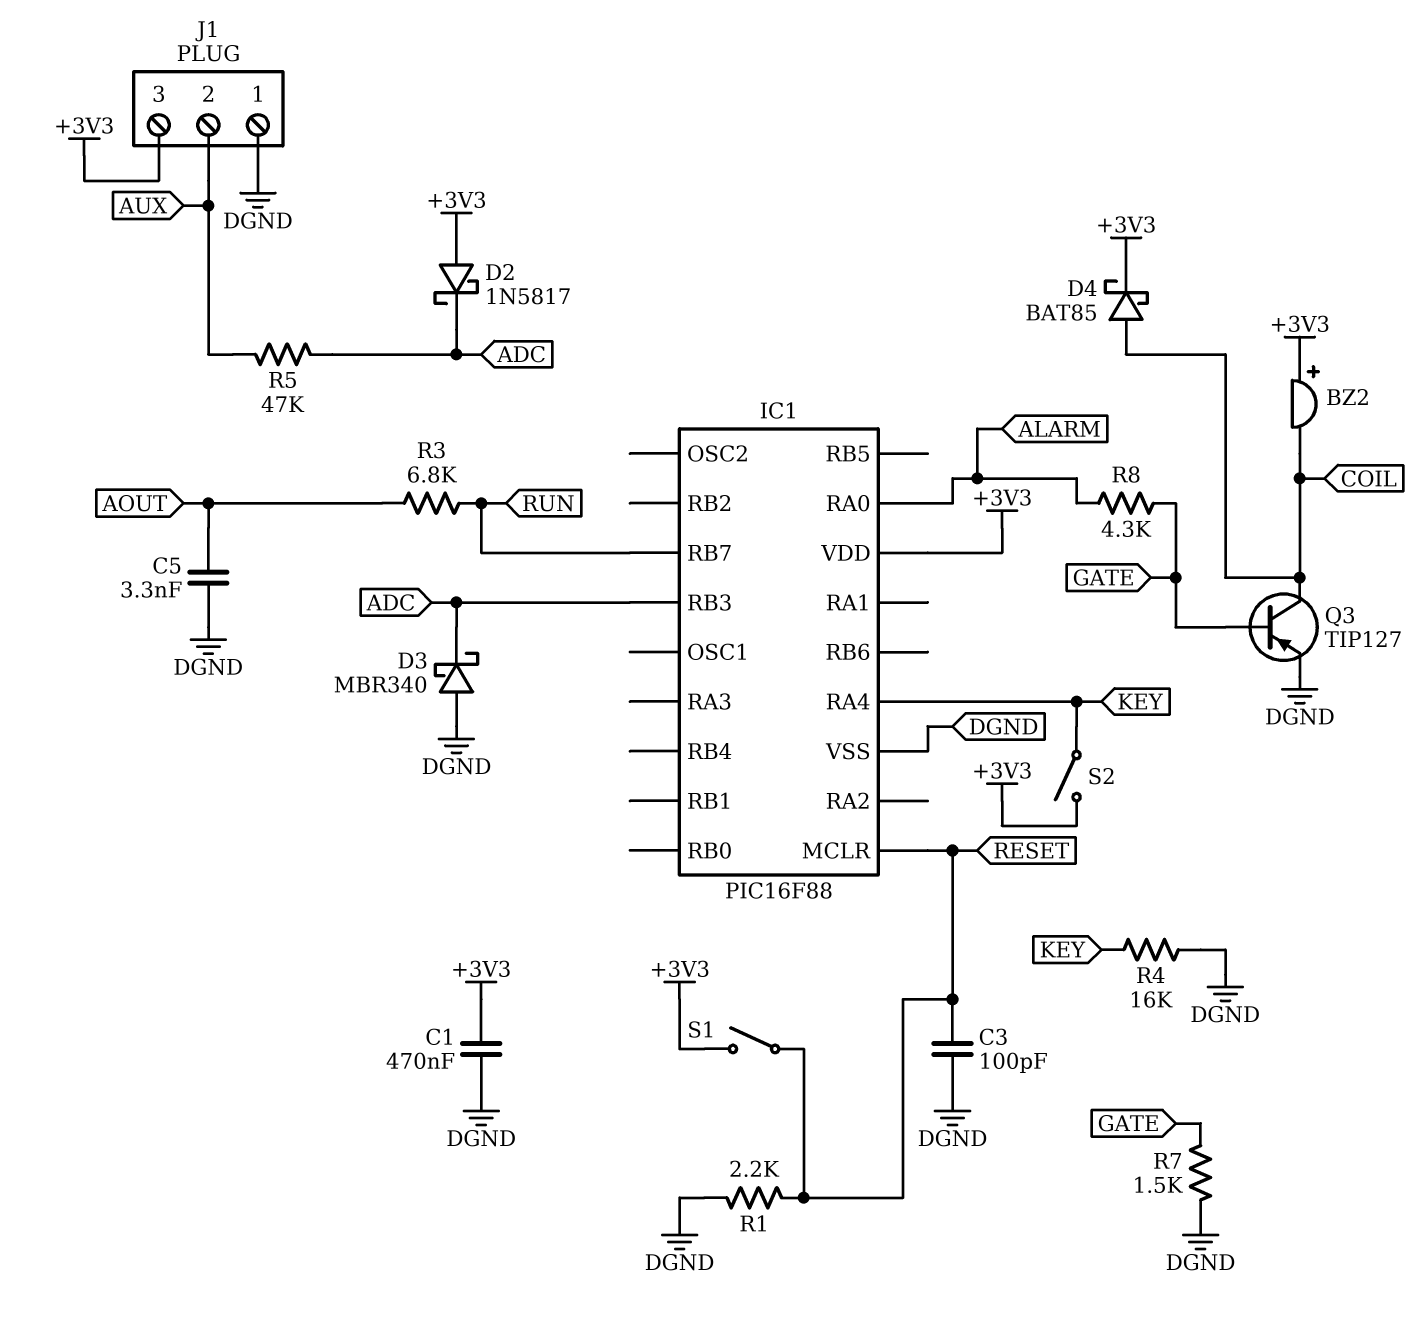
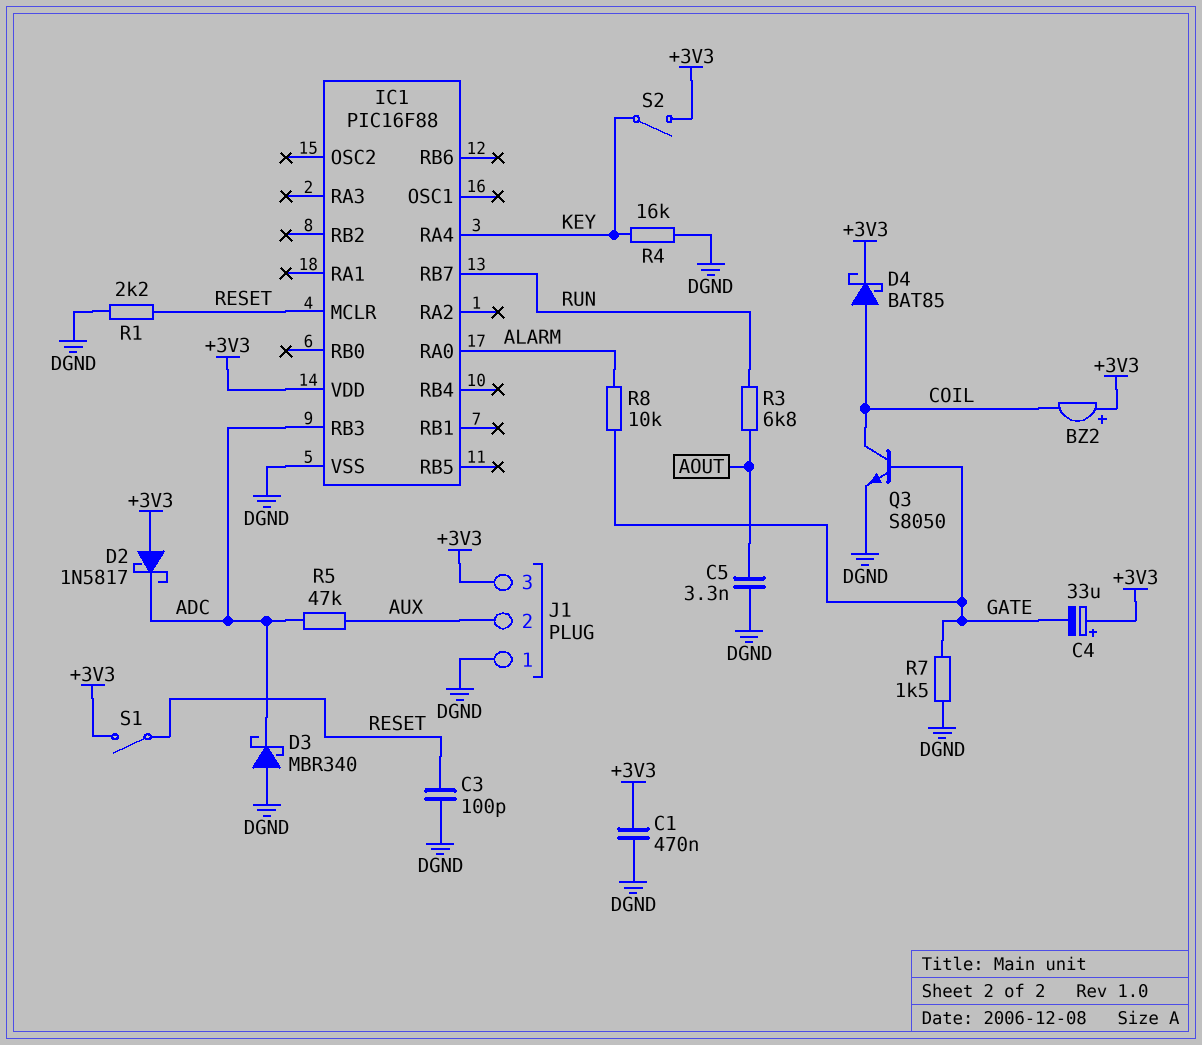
C4: none -> 33uF (plus +3V3, minus GATE)
Q3: PNP TIP127 (B GATE, C COIL, E DGND) -> NPN S8050 (B GATE, C COIL, E DGND)
R8: 4.3k (ALARM, GATE) -> 10k (ALARM, GATE)

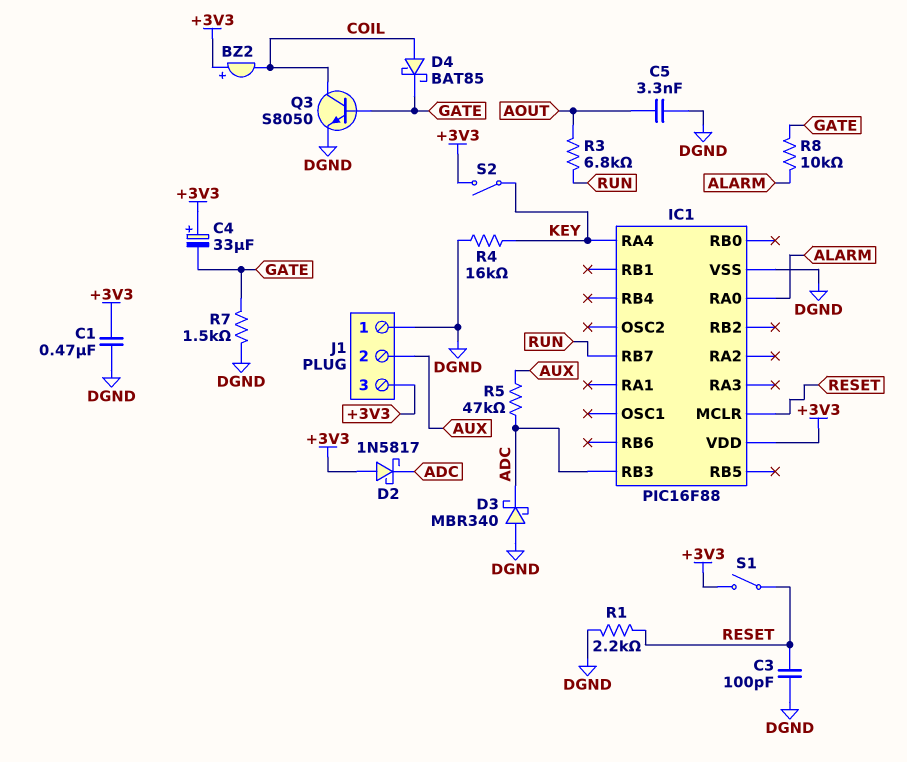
D4: schottky BAT85 (A COIL, K +3V3) -> schottky BAT85 (A COIL, K GATE)

